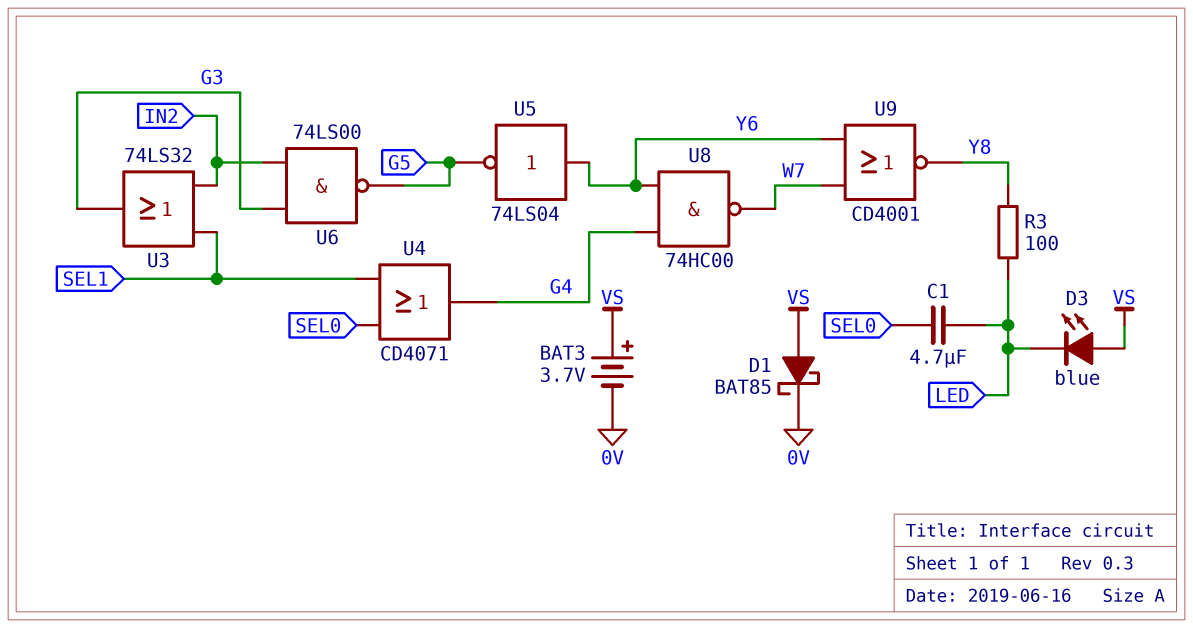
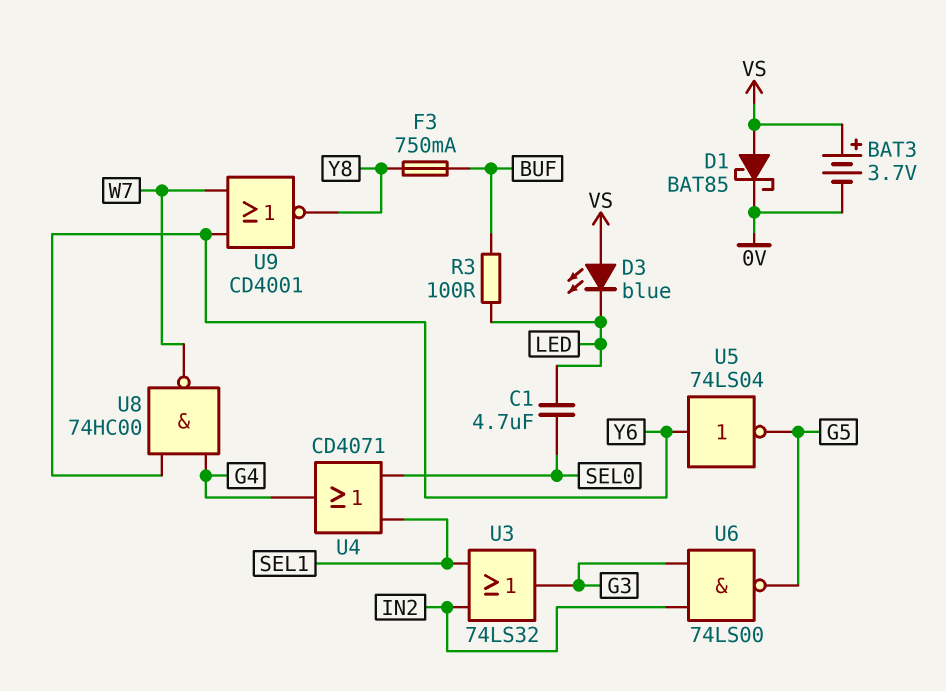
F3: none -> 750mA (BUF, Y8)
R3: 100 (LED, Y8) -> 100 (BUF, LED)

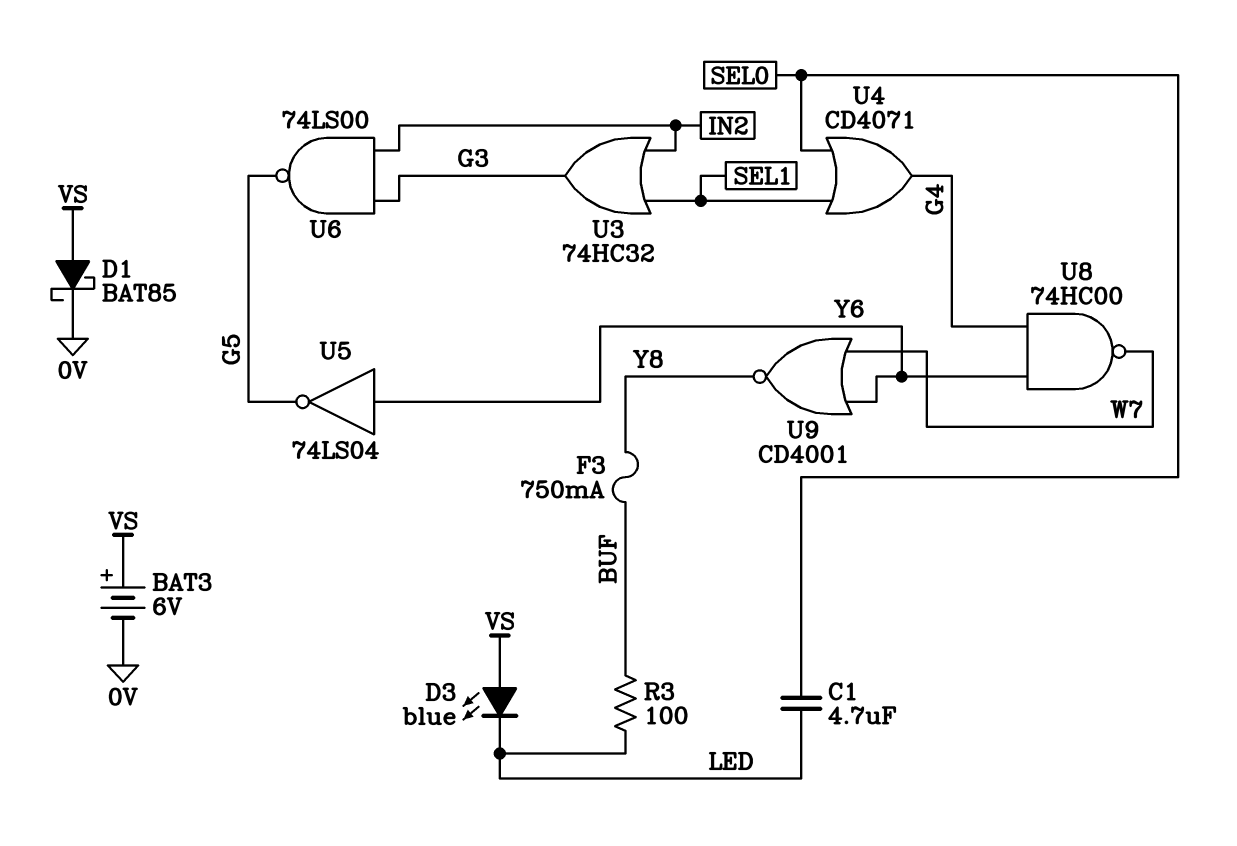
BAT3: 3.7V (plus VS, minus 0V) -> 6V (plus VS, minus 0V)
U3: OR 74LS32 (in IN2, in SEL1, out G3) -> OR 74HC32 (in IN2, in SEL1, out G3)

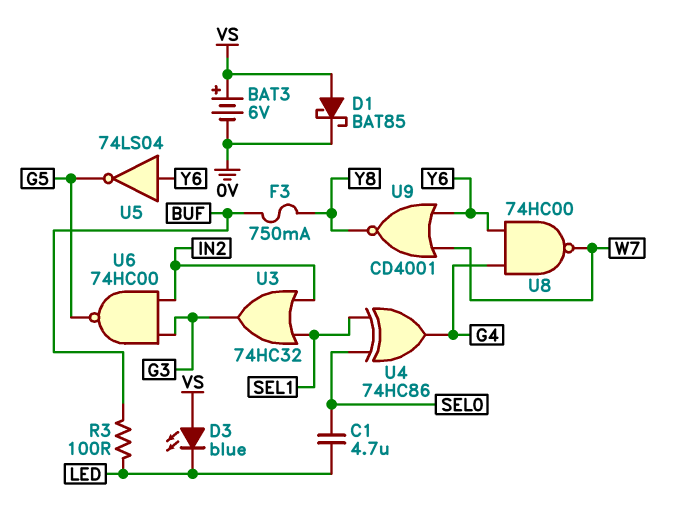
U4: OR CD4071 (in SEL0, in SEL1, out G4) -> XOR 74HC86 (in SEL0, in SEL1, out G4)
U6: NAND 74LS00 (in G3, in IN2, out G5) -> NAND 74HC00 (in G3, in IN2, out G5)

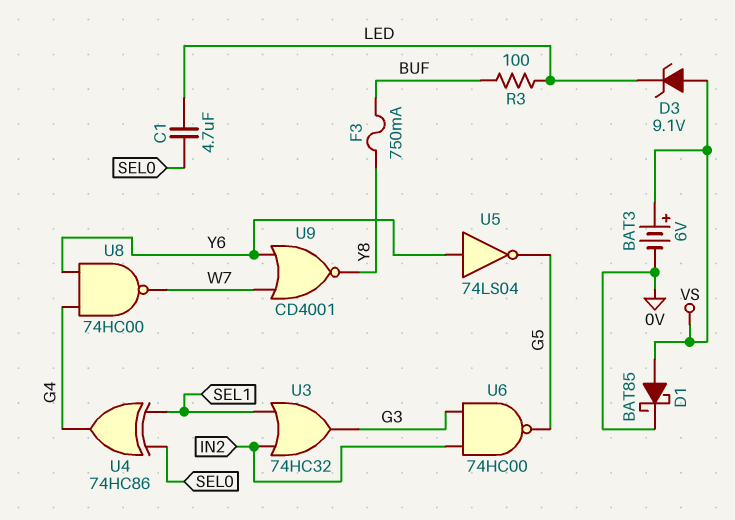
D3: LED blue (A VS, K LED) -> zener 9.1V (A VS, K LED)

